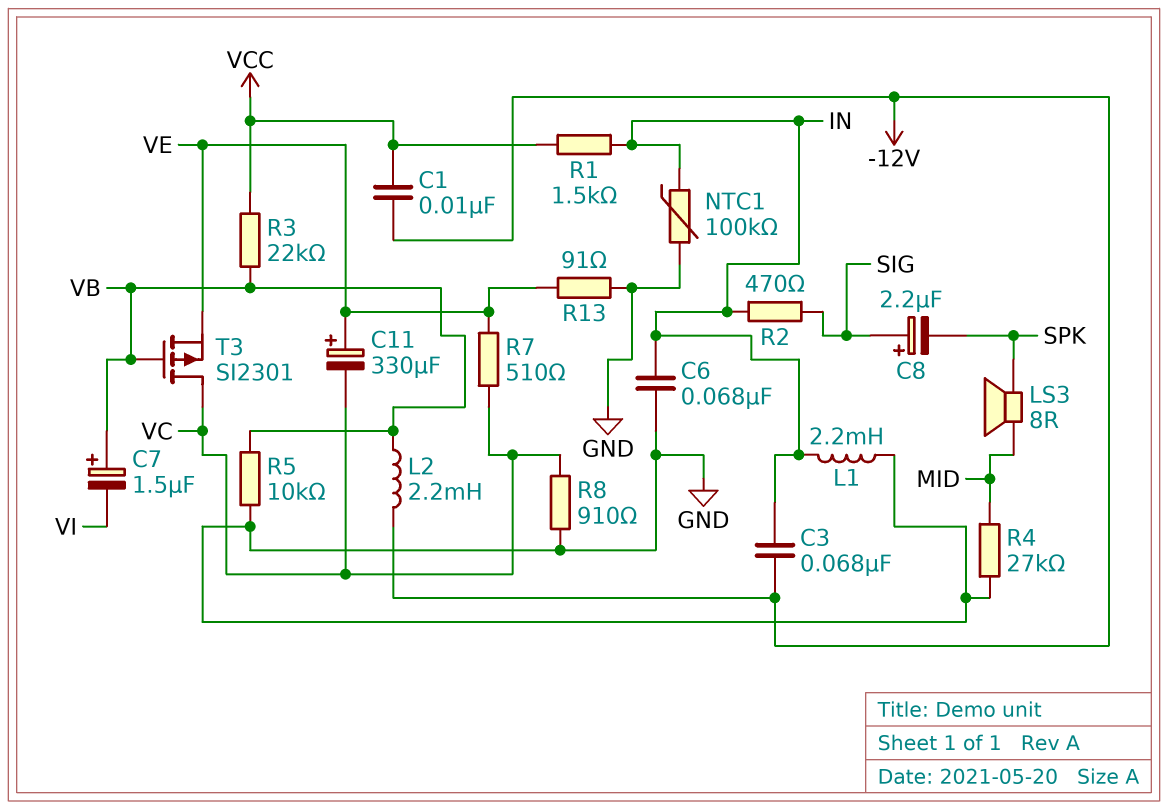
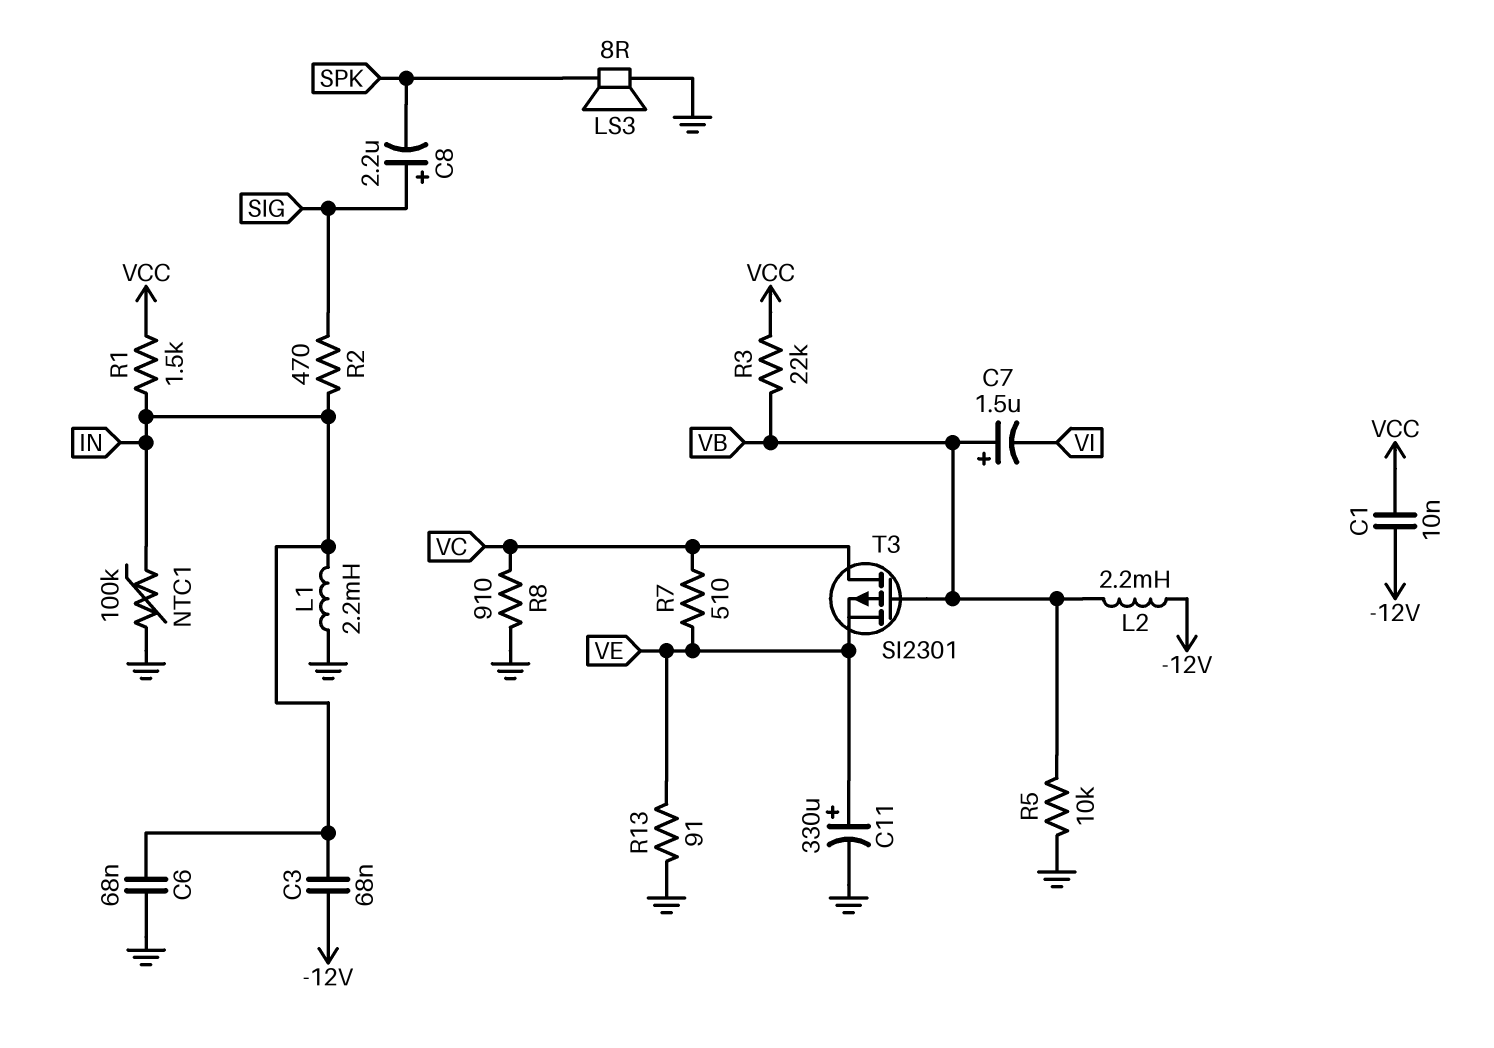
C11: 330uF (plus VE, minus VC) -> 330uF (plus VE, minus GND)
LS3: speaker 8R (MID, SPK) -> speaker 8R (GND, SPK)
R4: 27k (GND, MID) -> none

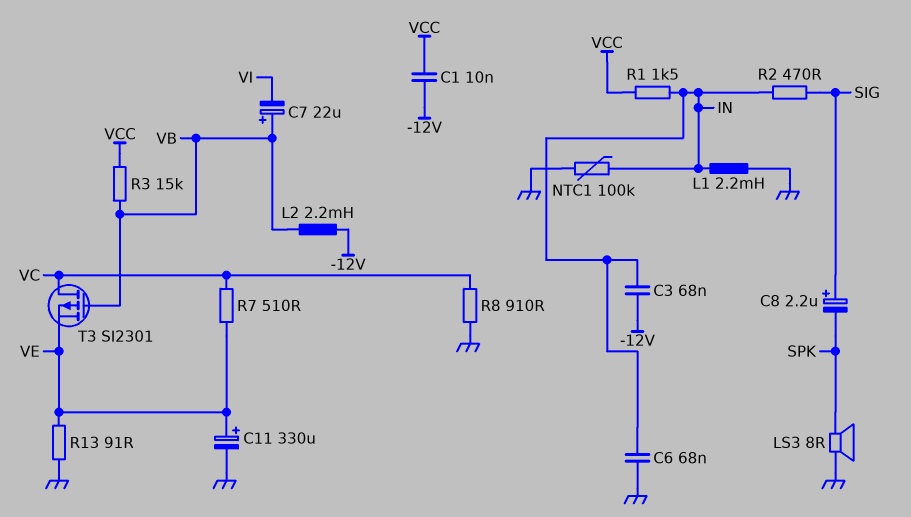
C7: 1.5uF (plus VB, minus VI) -> 22uF (plus VB, minus VI)
R3: 22k (VB, VCC) -> 15k (VB, VCC)
R5: 10k (GND, VB) -> none

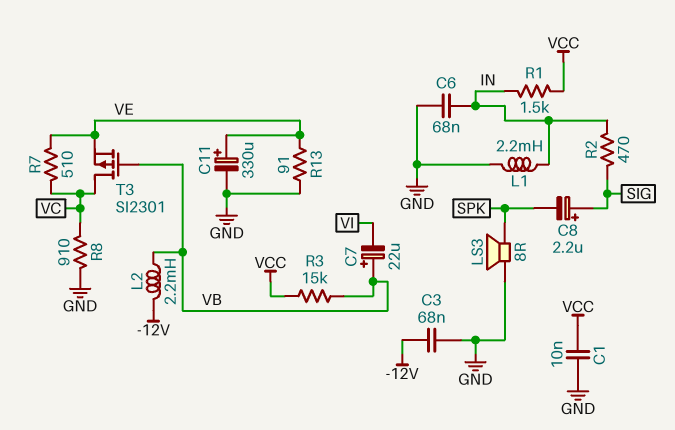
C1: 10nF (-12V, VCC) -> 10nF (GND, VCC)
C3: 68nF (-12V, IN) -> 68nF (-12V, GND)
NTC1: 100k (GND, IN) -> none

